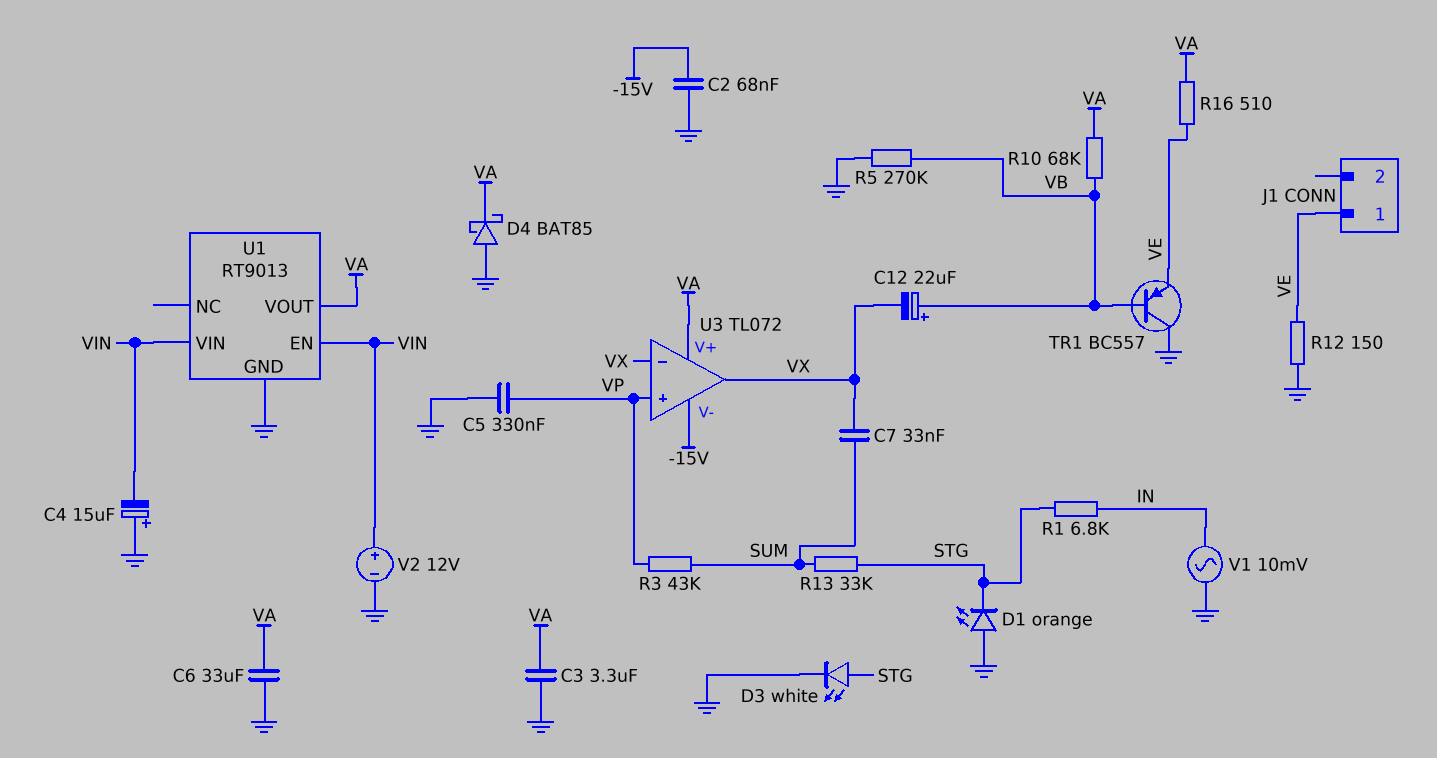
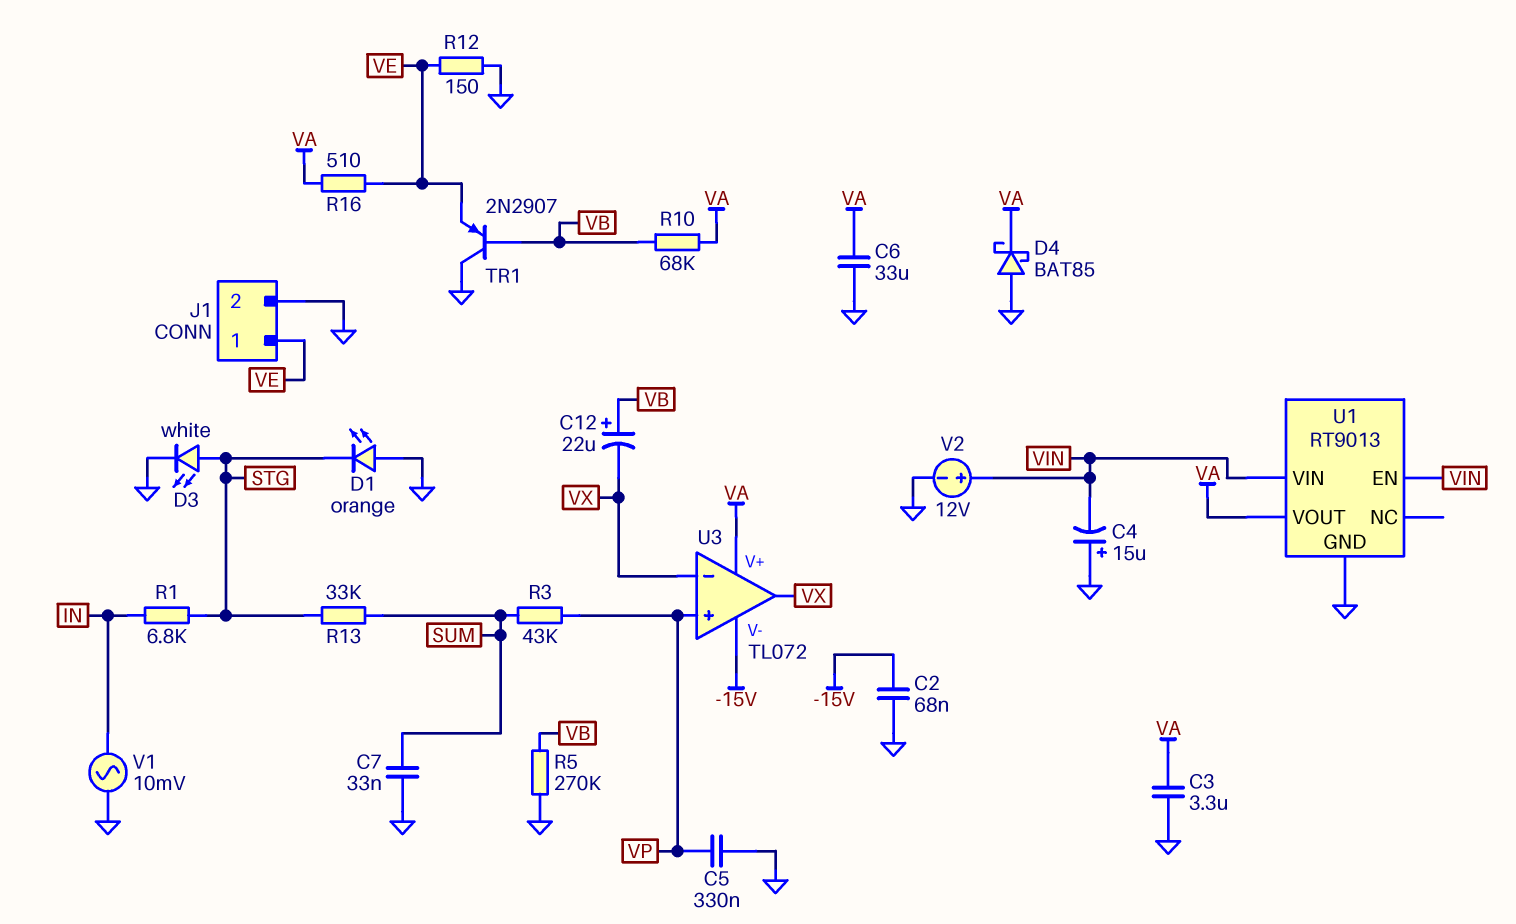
C7: 33nF (SUM, VX) -> 33nF (GND, SUM)
J1 pin 2: none -> GND
TR1: PNP BC557 (B VB, C GND, E VE) -> PNP 2N2907 (B VB, C GND, E VE)

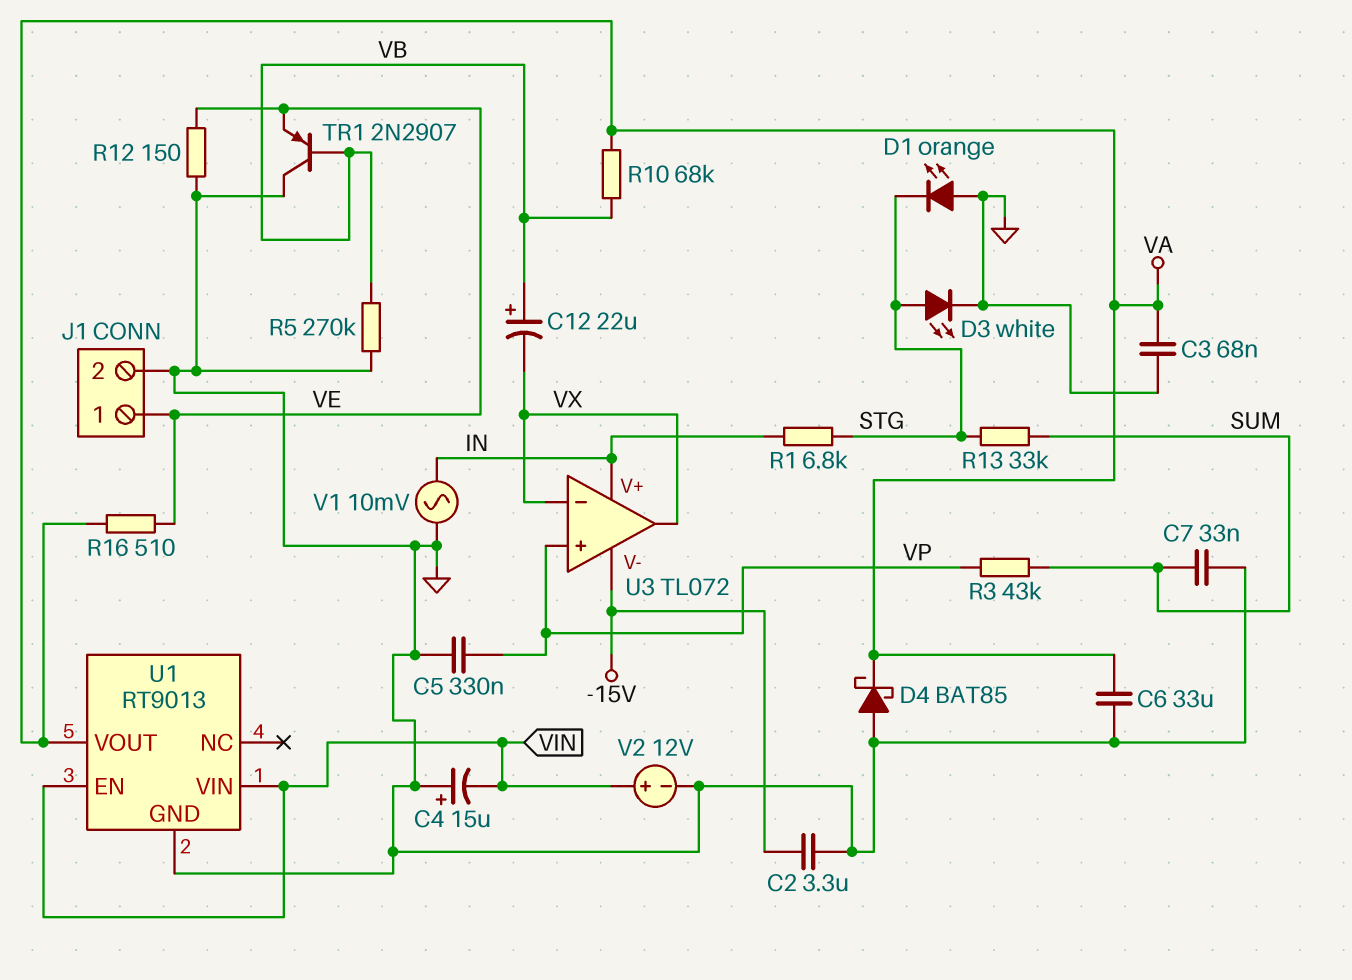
C2: 68nF (-15V, GND) -> 3.3uF (-15V, GND)
C3: 3.3uF (GND, VA) -> 68nF (GND, VA)
U3 pin V+: VA -> IN

